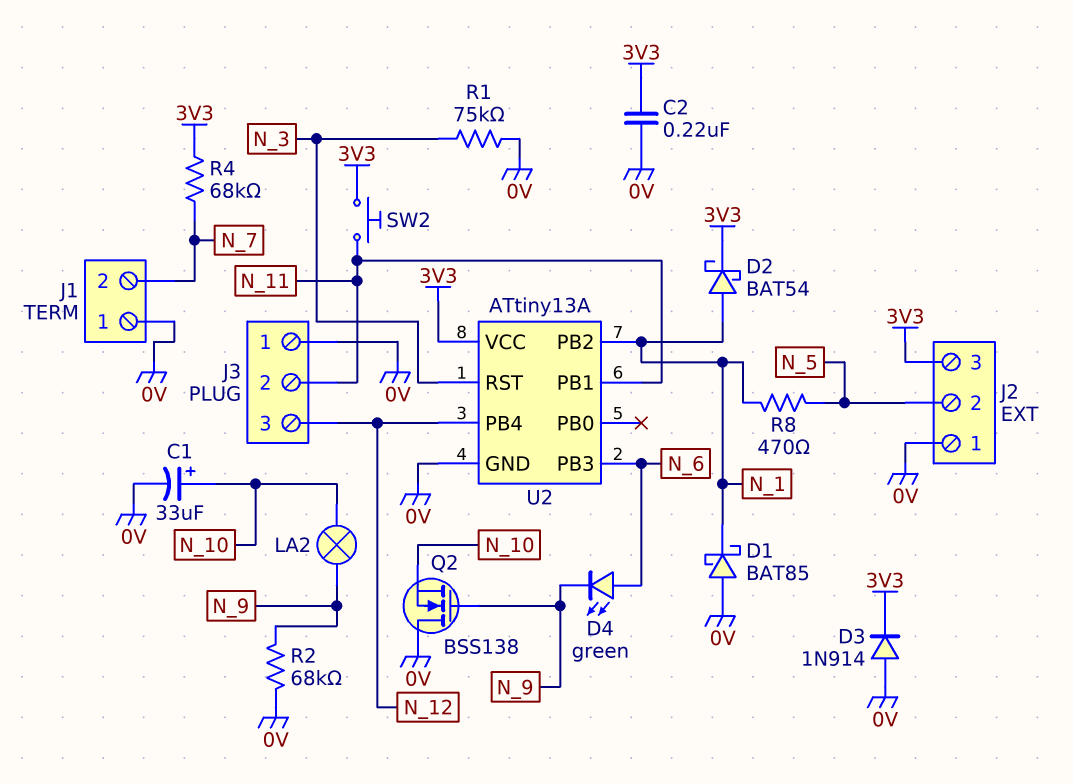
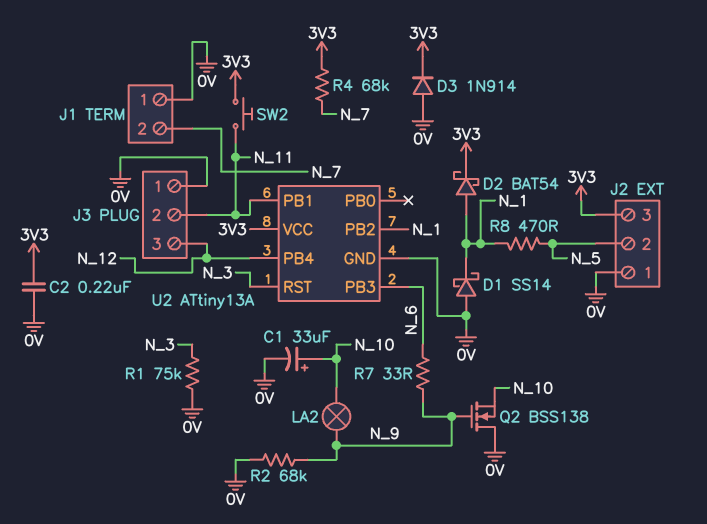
D1: schottky BAT85 (A 0V, K N_1) -> schottky SS14 (A 0V, K N_1)
D4: LED green (A N_6, K N_9) -> none
R7: none -> 33 (N_6, N_9)

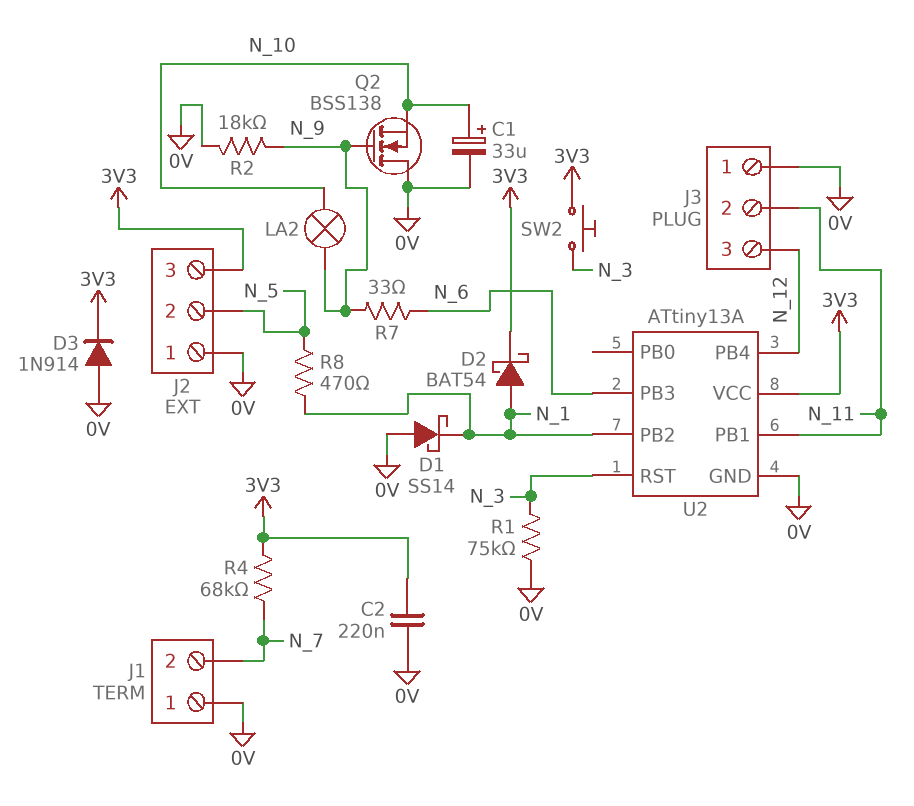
R2: 68k (0V, N_9) -> 18k (0V, N_9)
SW2: button (3V3, N_11) -> button (3V3, N_3)

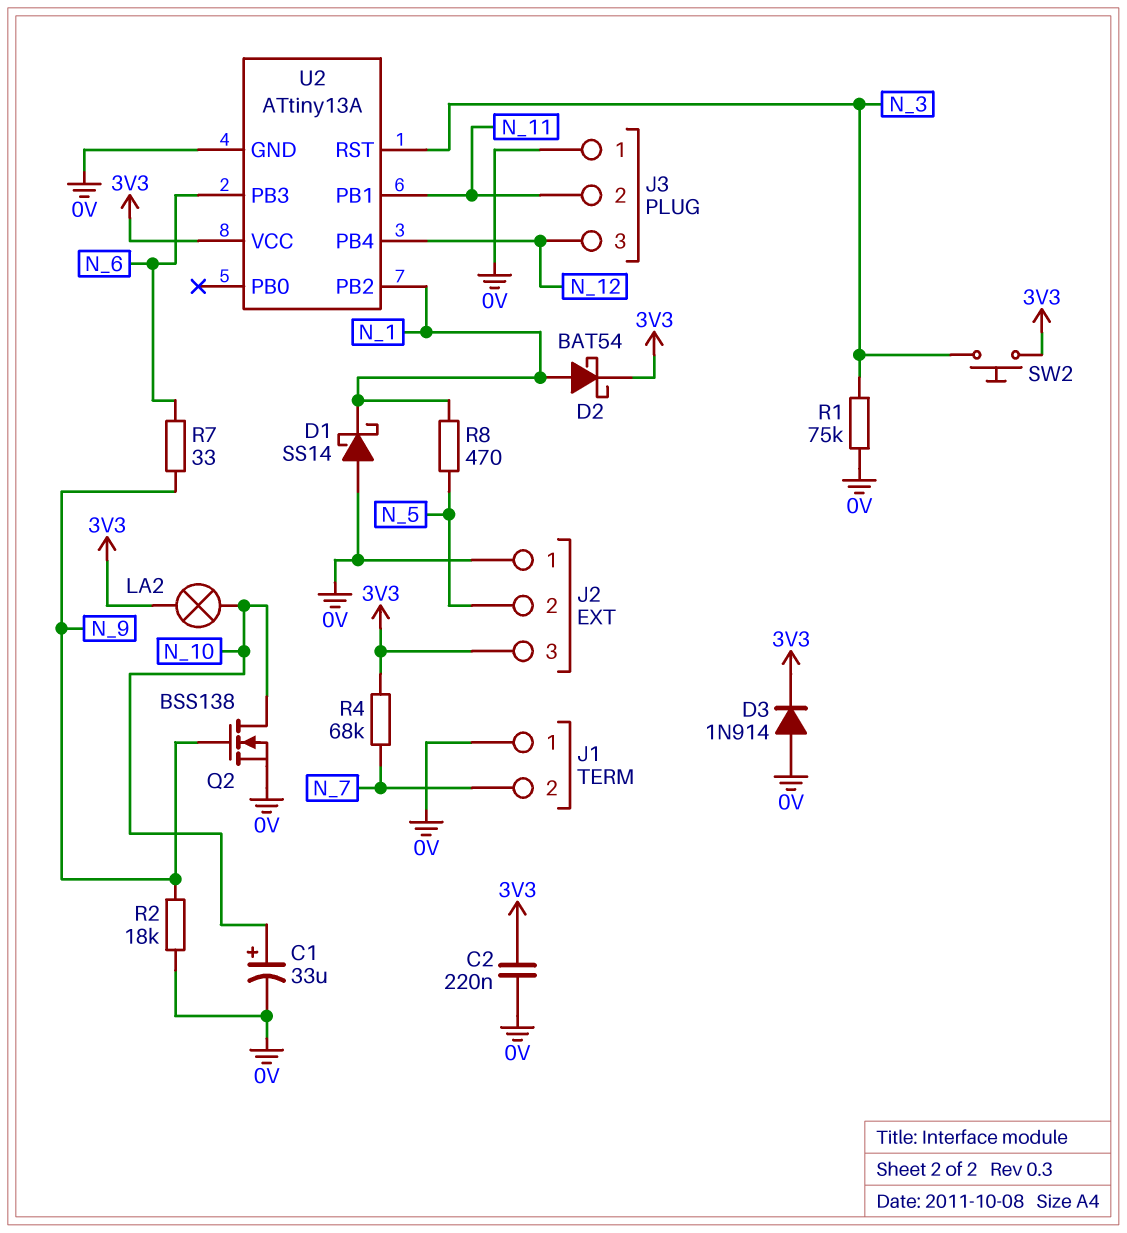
LA2: lamp (N_9, N_10) -> lamp (3V3, N_10)
Q2: NMOS BSS138 (G N_9, D 0V, S N_10) -> NMOS BSS138 (G N_9, D N_10, S 0V)

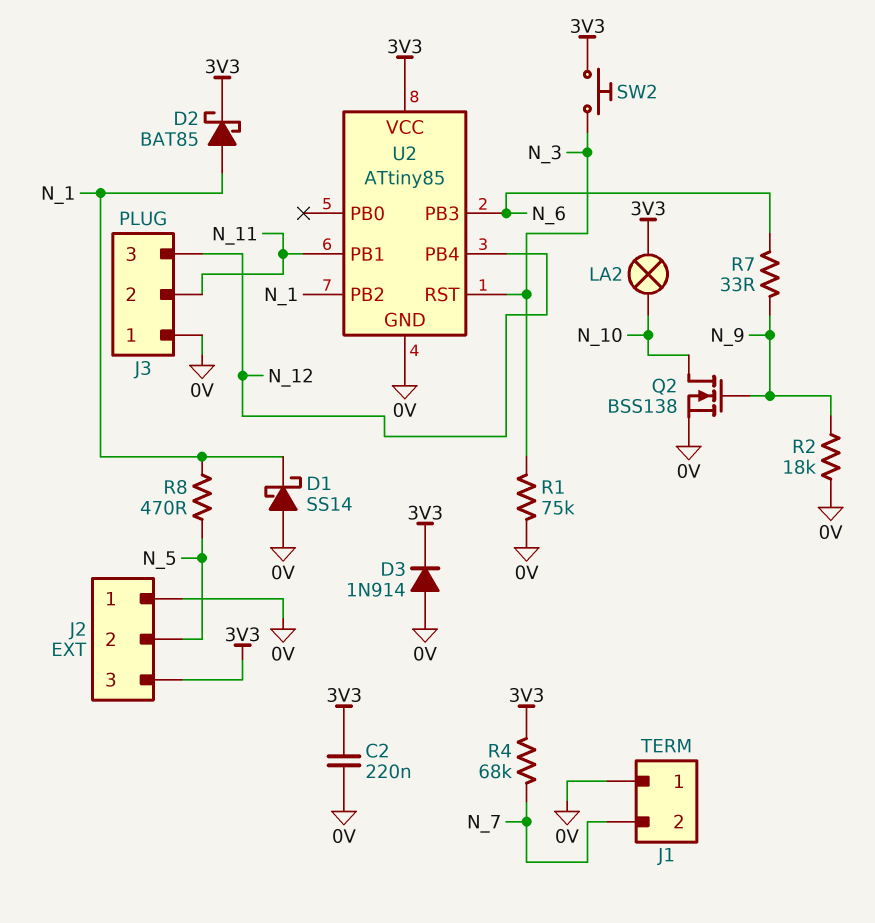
C1: 33uF (plus N_10, minus 0V) -> none
D2: schottky BAT54 (A N_1, K 3V3) -> schottky BAT85 (A N_1, K 3V3)
U2: ATtiny13A -> ATtiny85

